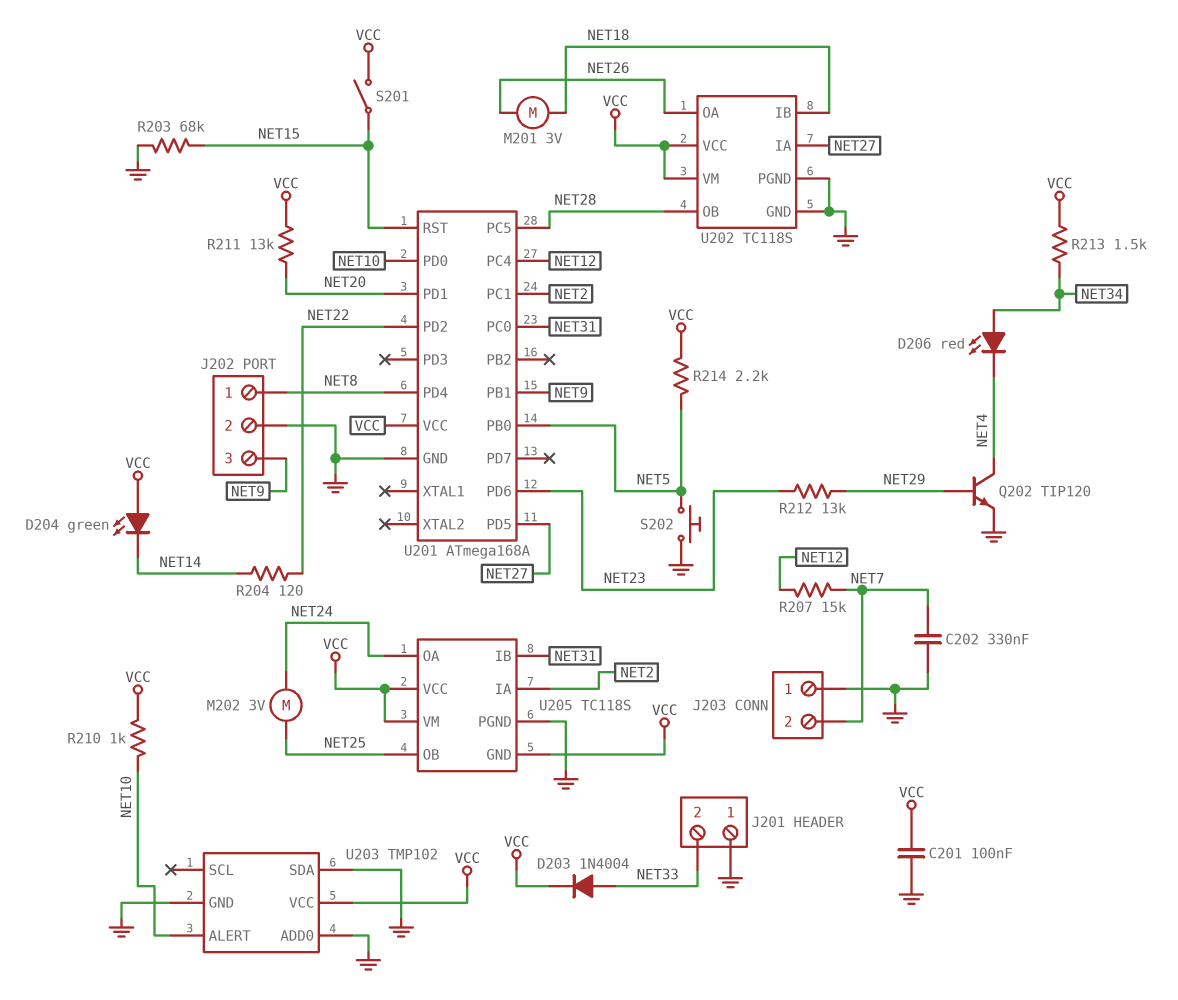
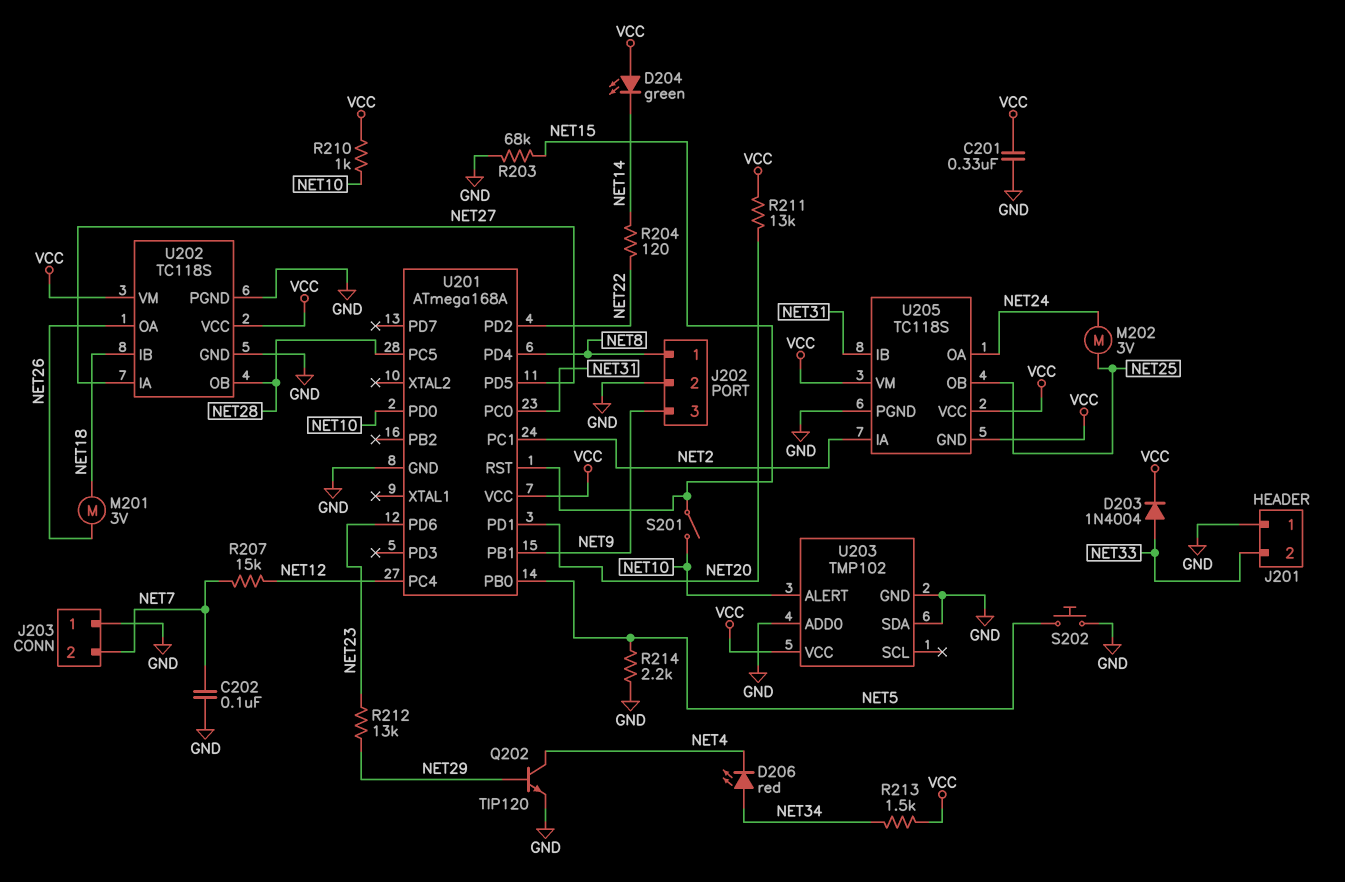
C201: 100nF (GND, VCC) -> 330nF (GND, VCC)
C202: 330nF (GND, NET7) -> 100nF (GND, NET7)
R214: 2.2k (NET5, VCC) -> 2.2k (GND, NET5)
S201: switch (NET15, VCC) -> switch (NET10, NET15)

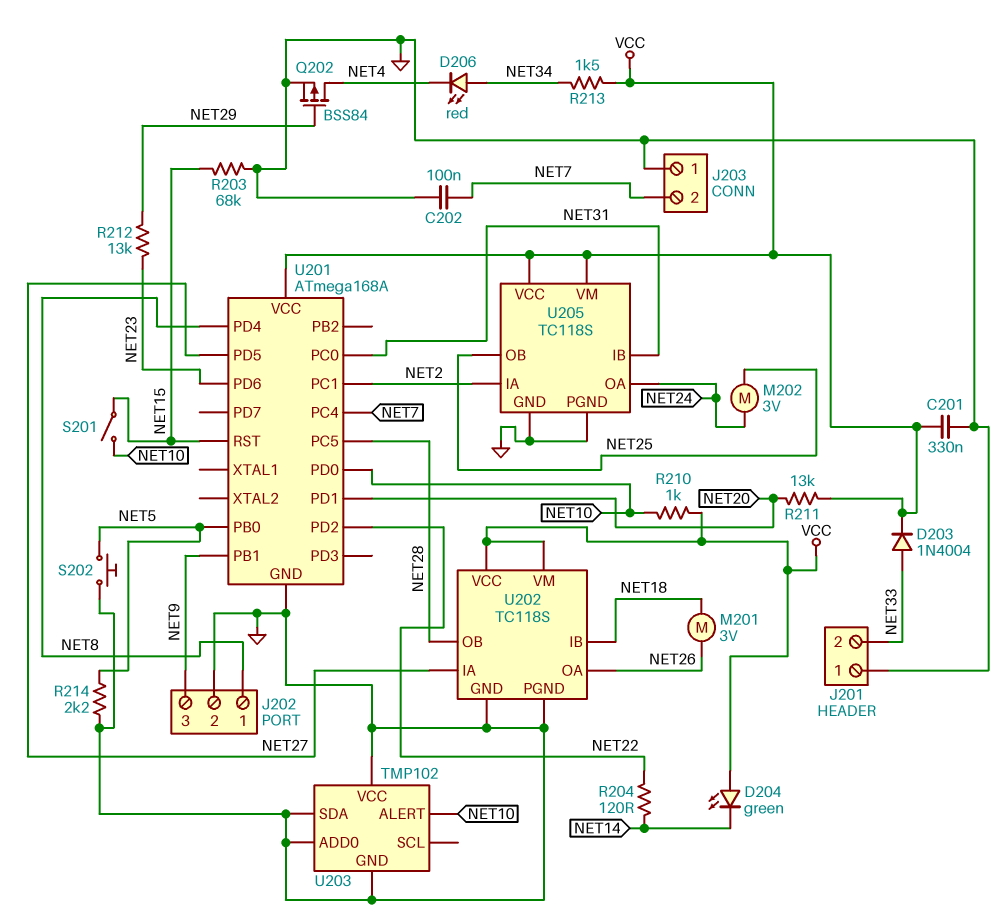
Q202: NPN TIP120 (B NET29, C NET4, E GND) -> PMOS BSS84 (G NET29, D NET4, S GND)
R207: 15k (NET7, NET12) -> none
U201 pin PC4: NET12 -> NET7
U203 pin VCC: VCC -> GND
U205 pin GND: VCC -> GND

